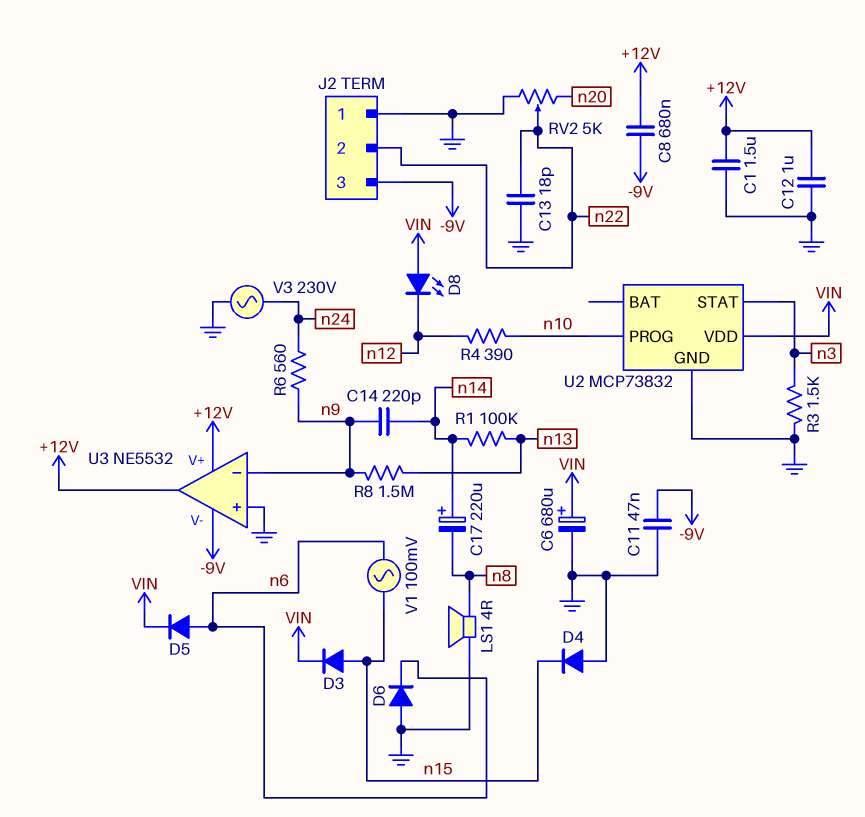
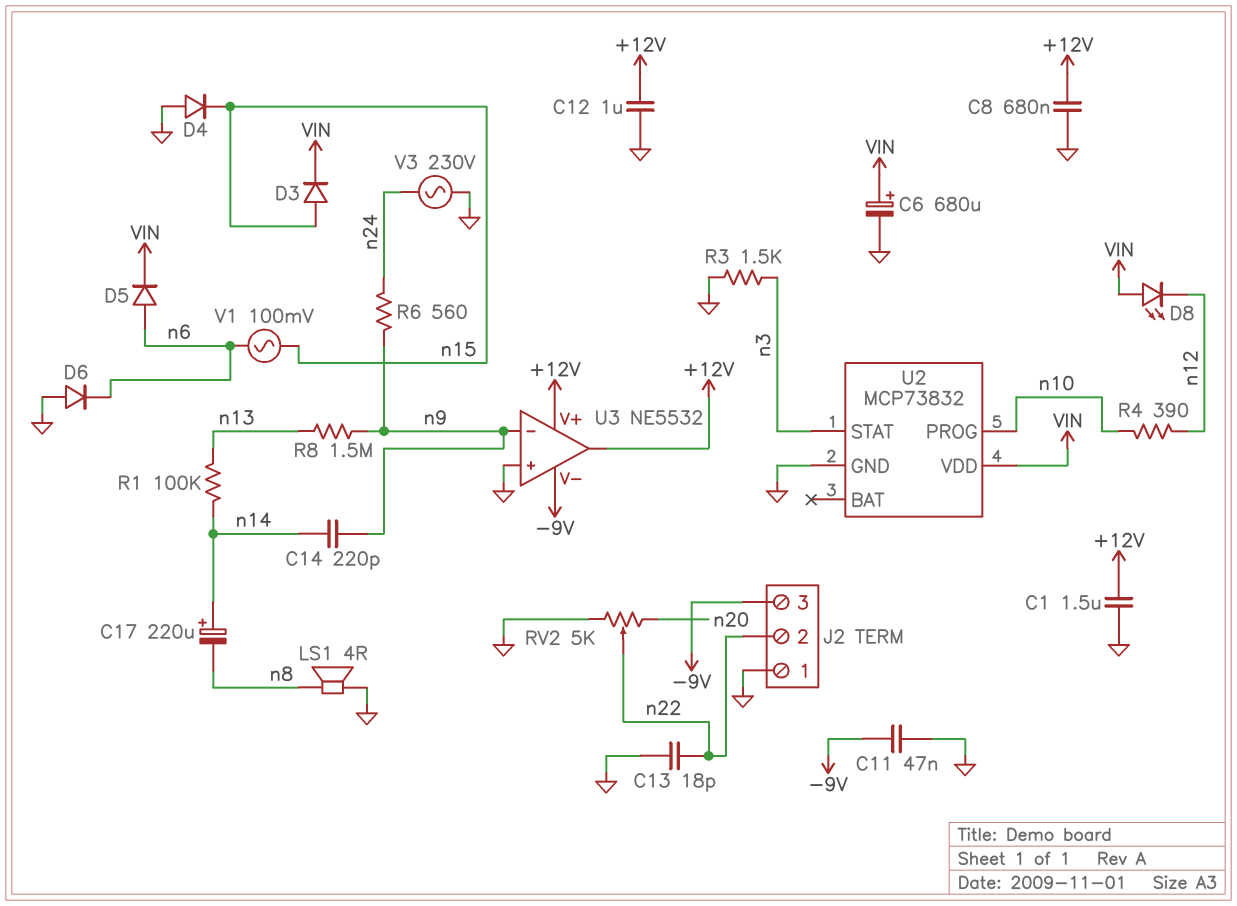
C8: 680nF (+12V, -9V) -> 680nF (+12V, GND)

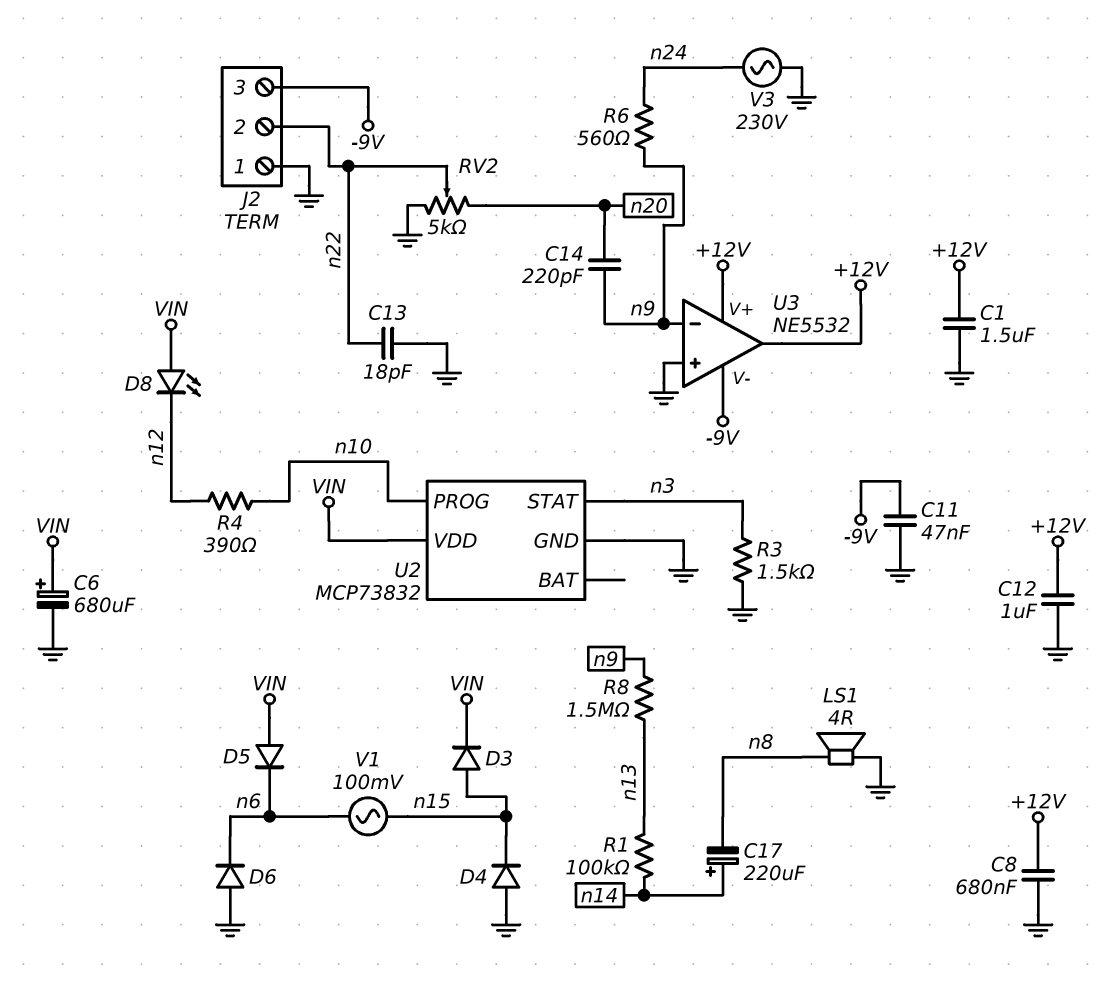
C14: 220pF (n9, n14) -> 220pF (n9, n20)
D5: diode (A n6, K VIN) -> diode (A VIN, K n6)

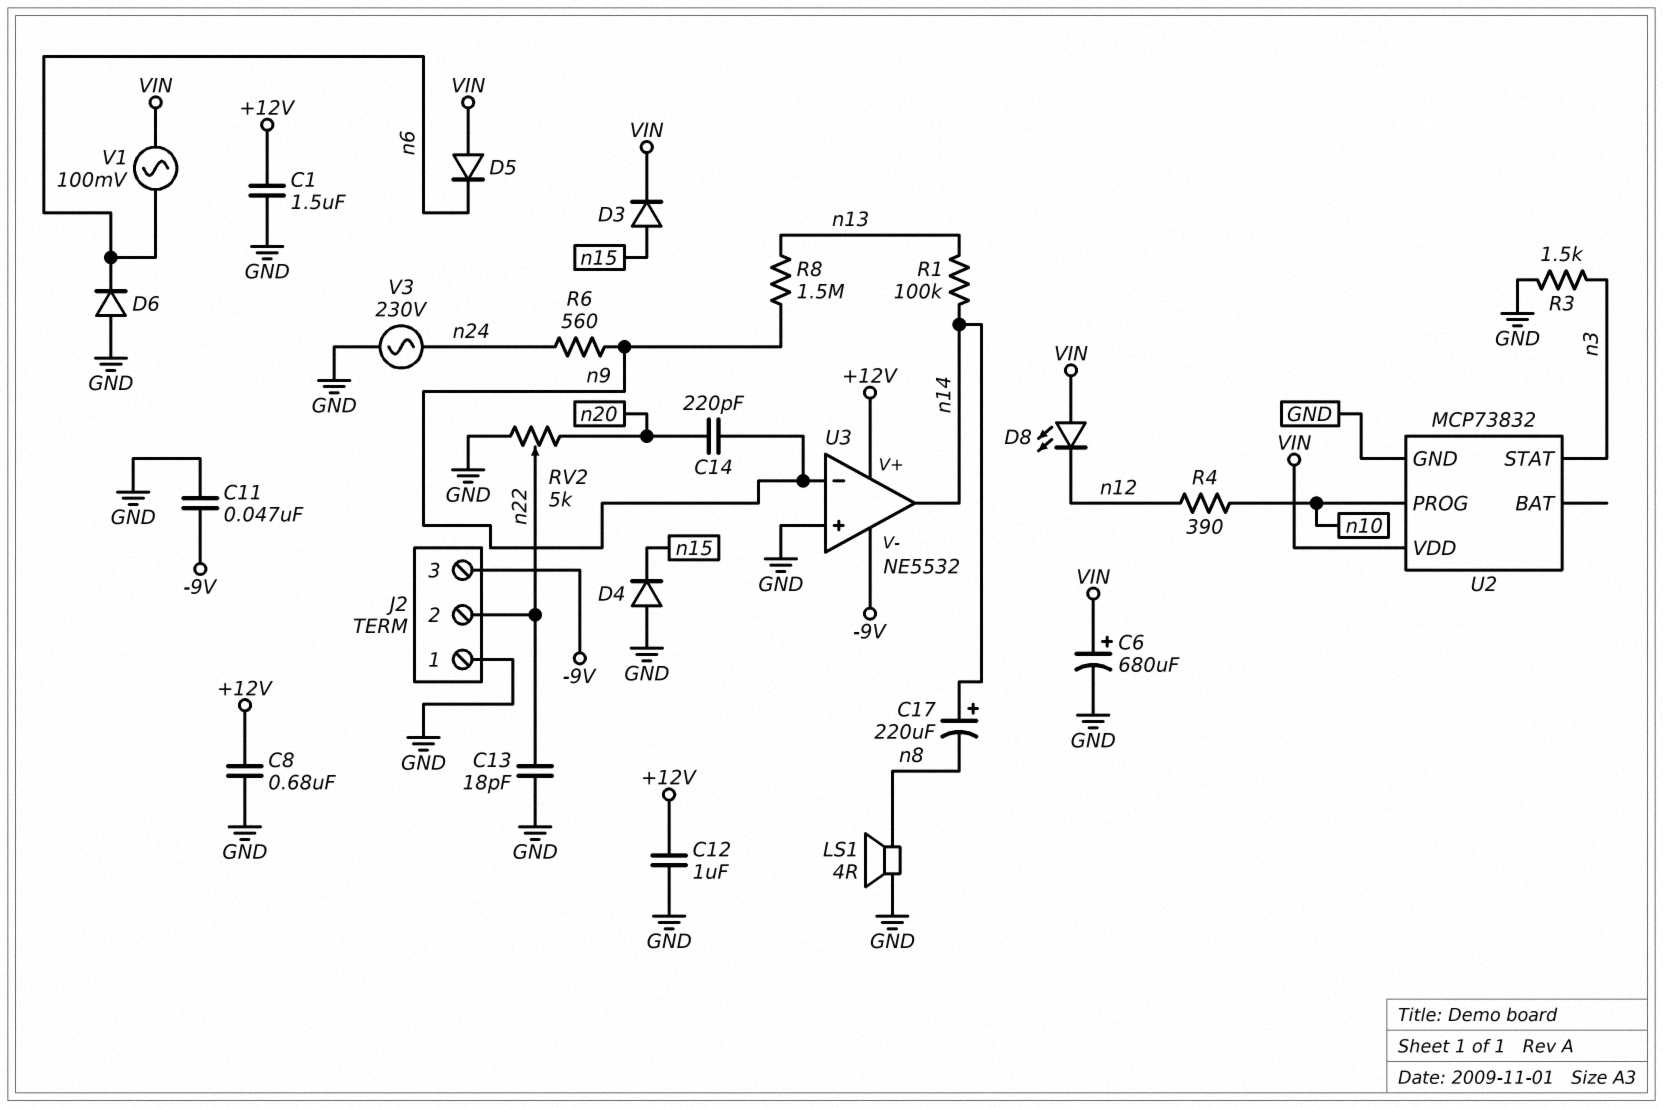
U3 pin out: +12V -> n14
V1: AC 100mV (n6, n15) -> AC 100mV (VIN, n6)

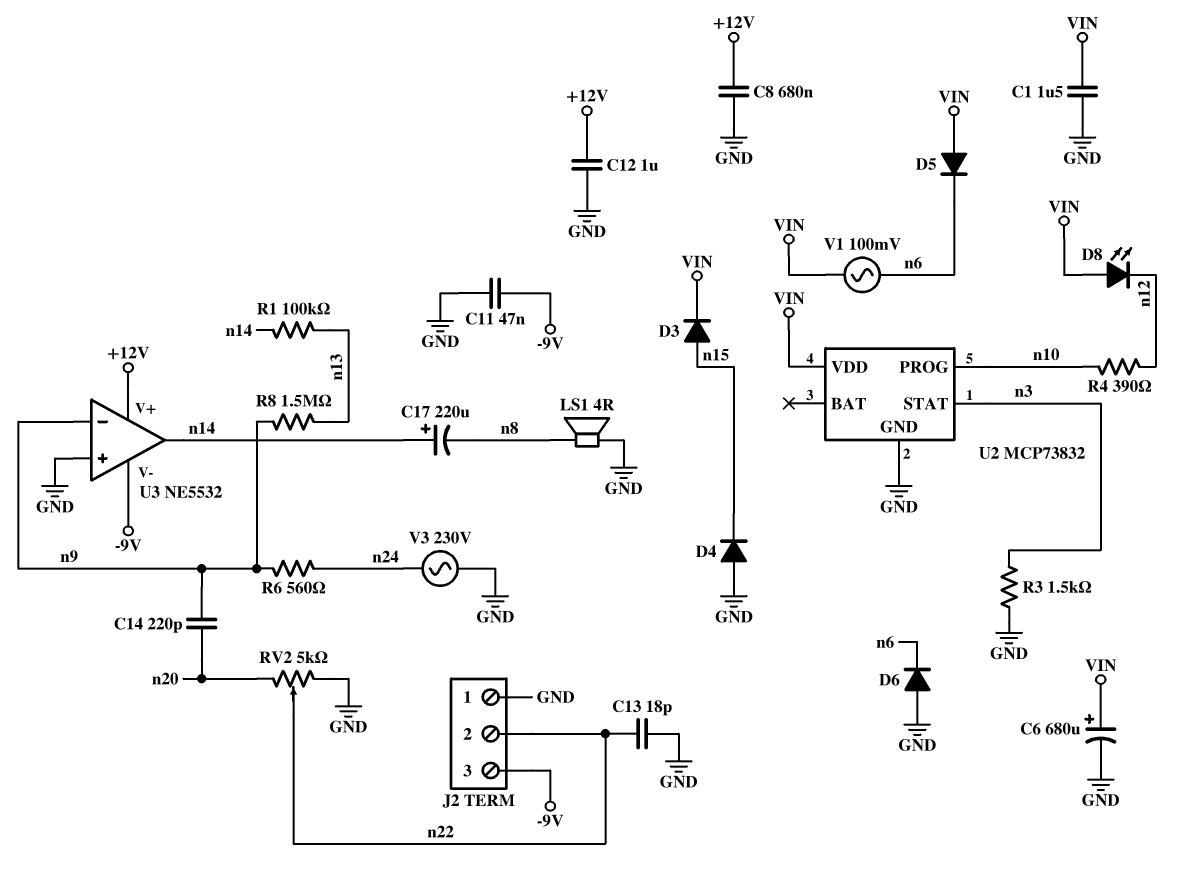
C1: 1.5uF (+12V, GND) -> 1.5uF (GND, VIN)

